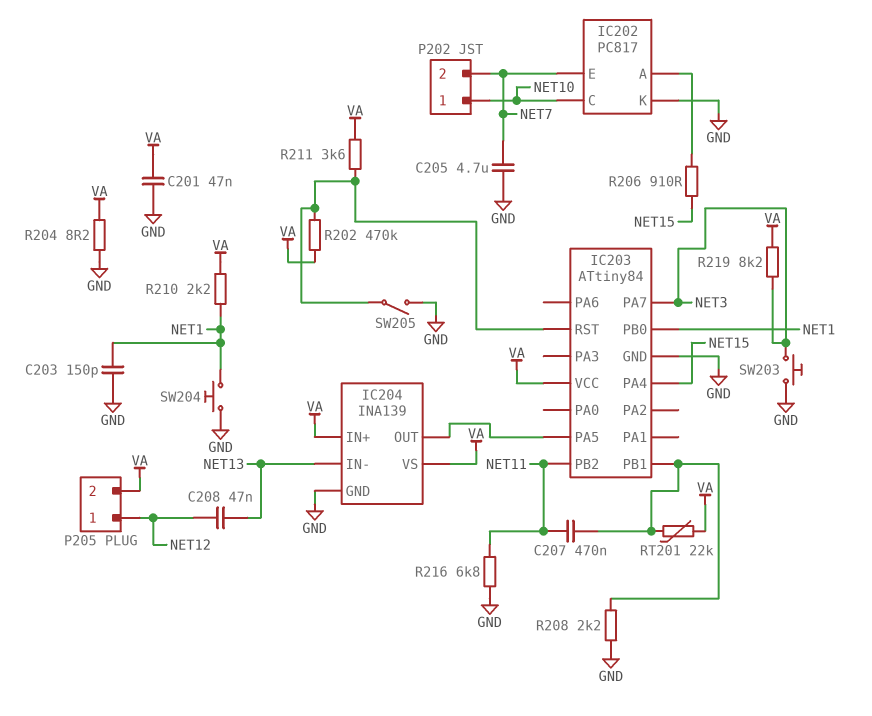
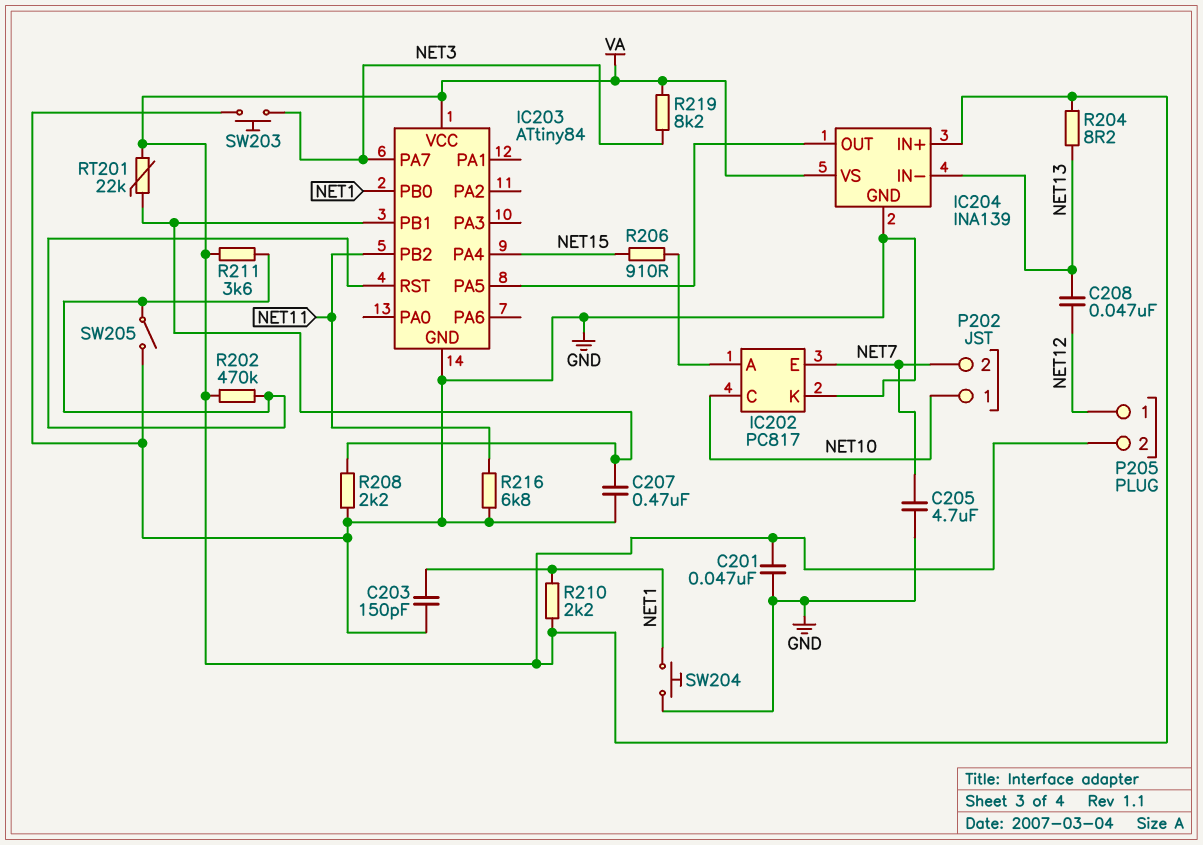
C207: 470nF (IC203/PB1, NET11) -> 470nF (GND, IC203/PB1)
R204: 8.2 (GND, VA) -> 8.2 (NET13, VA)

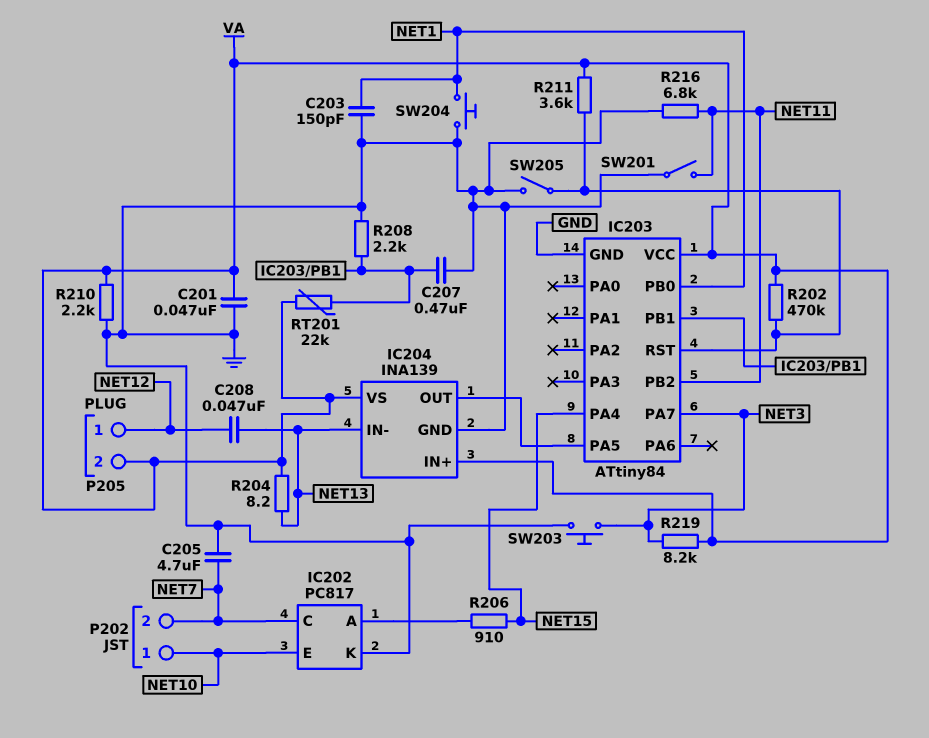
IC202 pin C: NET10 -> NET7
IC202 pin E: NET7 -> NET10
R210: 2.2k (NET1, VA) -> 2.2k (GND, VA)
SW201: none -> switch (GND, NET11)

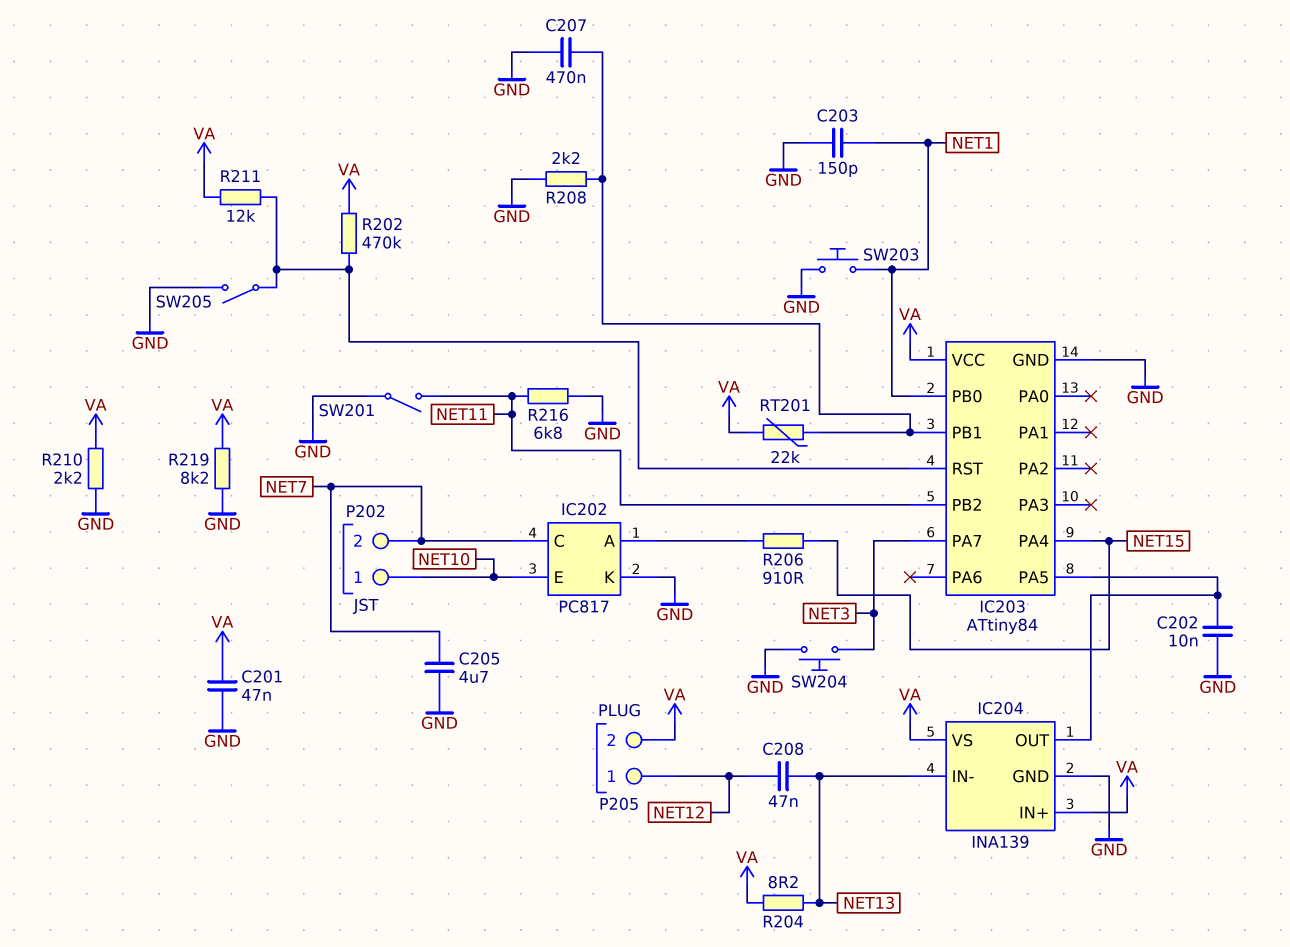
C202: none -> 10nF (GND, IC203/PA5)
R211: 3.6k (IC203/RST, VA) -> 12k (IC203/RST, VA)
R219: 8.2k (NET3, VA) -> 8.2k (GND, VA)
SW203: button (GND, NET3) -> button (GND, NET1)
SW204: button (GND, NET1) -> button (GND, NET3)

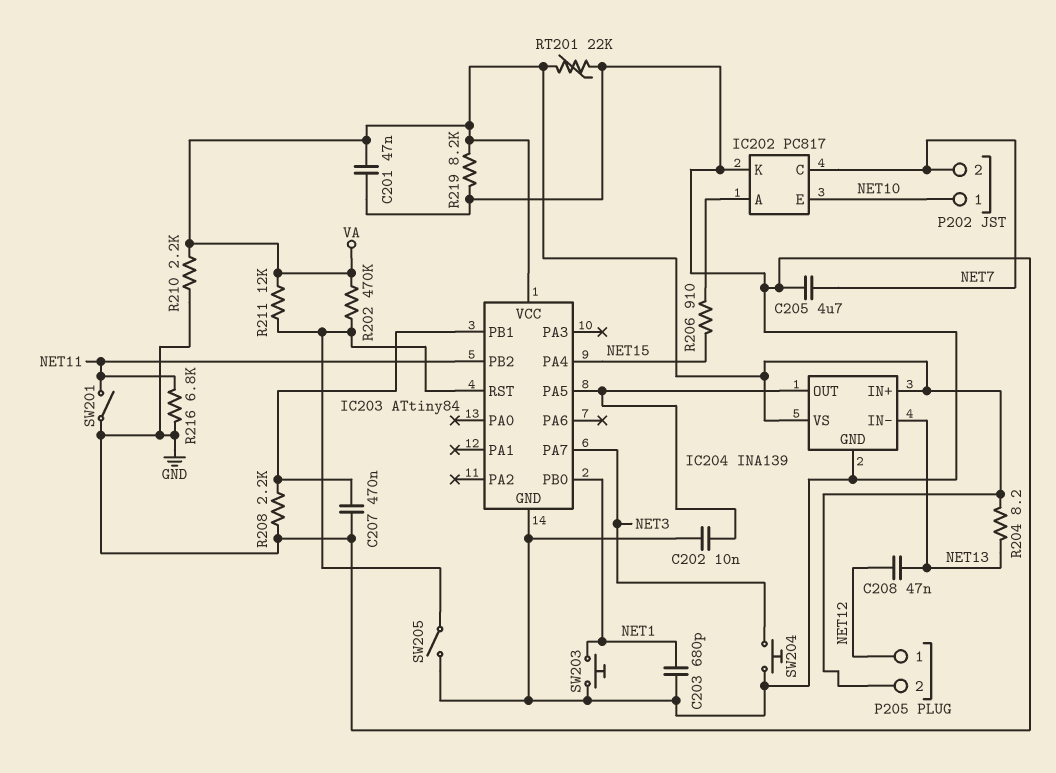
C203: 150pF (GND, NET1) -> 680pF (GND, NET1)
RT201: 22k (IC203/PB1, VA) -> 22k (GND, VA)

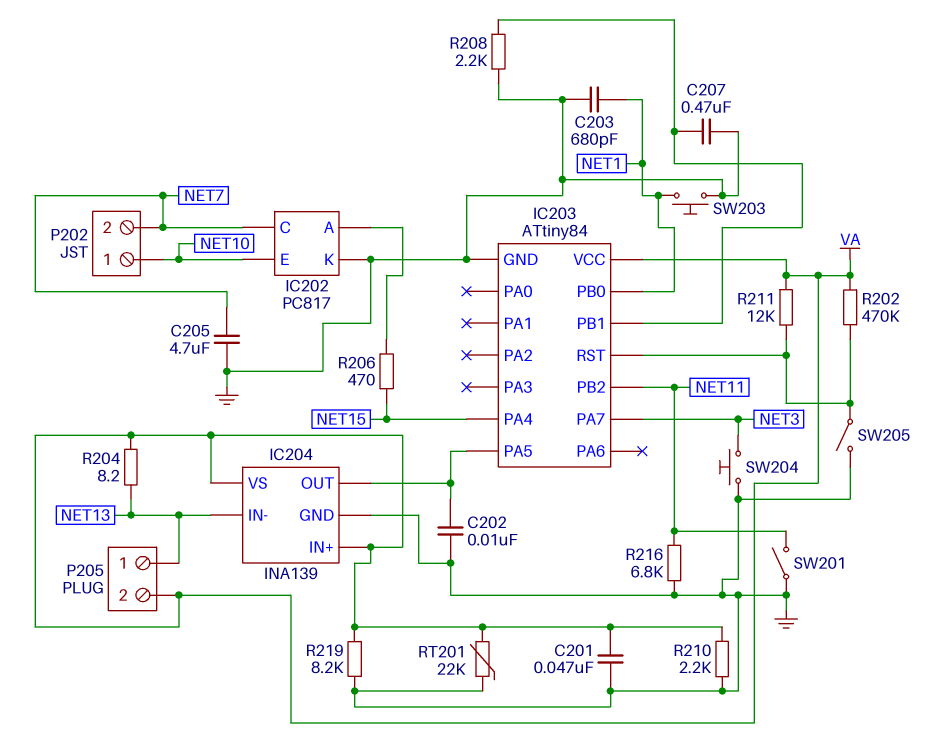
C208: 47nF (NET12, NET13) -> none
P205 pin 1: NET12 -> NET13
R206: 910 (IC202/A, NET15) -> 470 (IC202/A, NET15)

